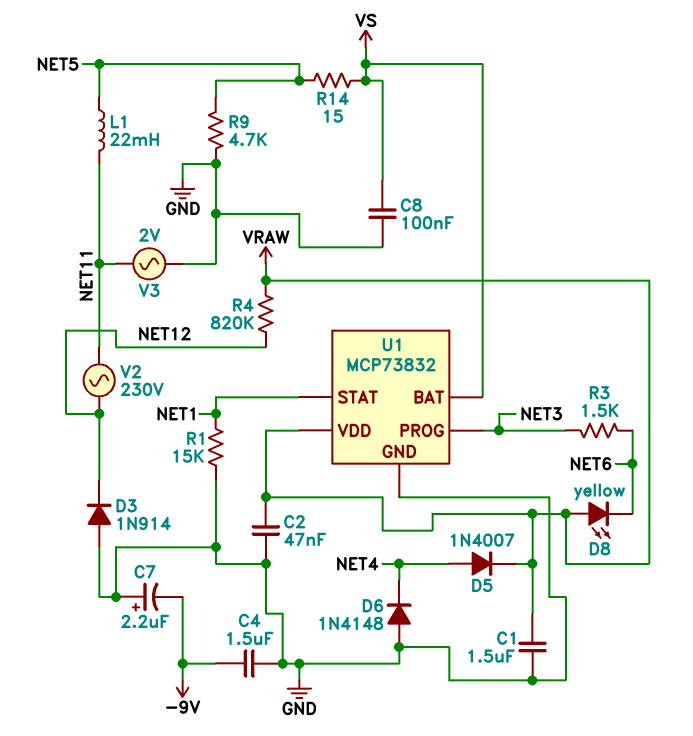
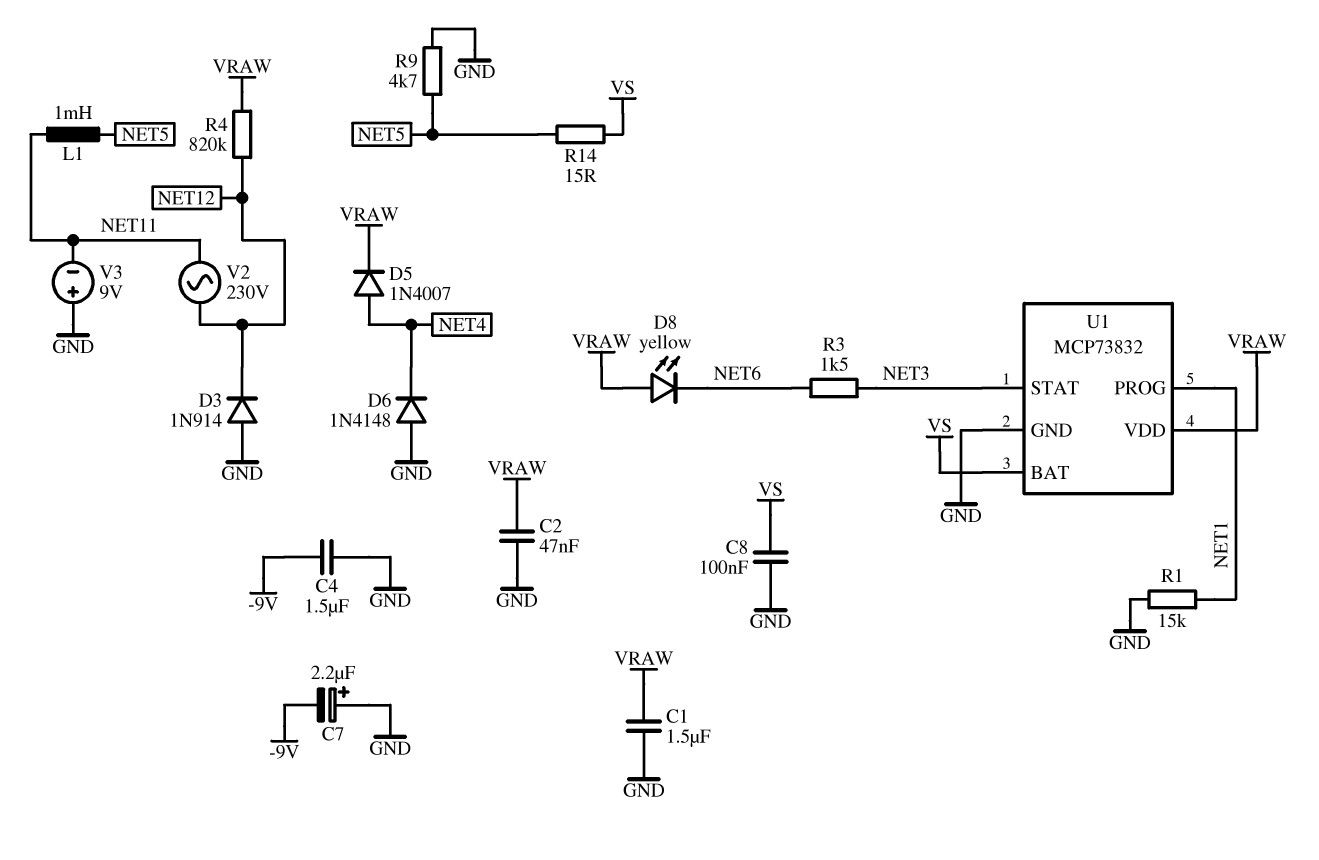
L1: 22mH (NET5, NET11) -> 1mH (NET5, NET11)
U1 pin PROG: NET3 -> NET1
U1 pin STAT: NET1 -> NET3
V3: AC 2V (GND, NET11) -> 9V (plus GND, minus NET11)

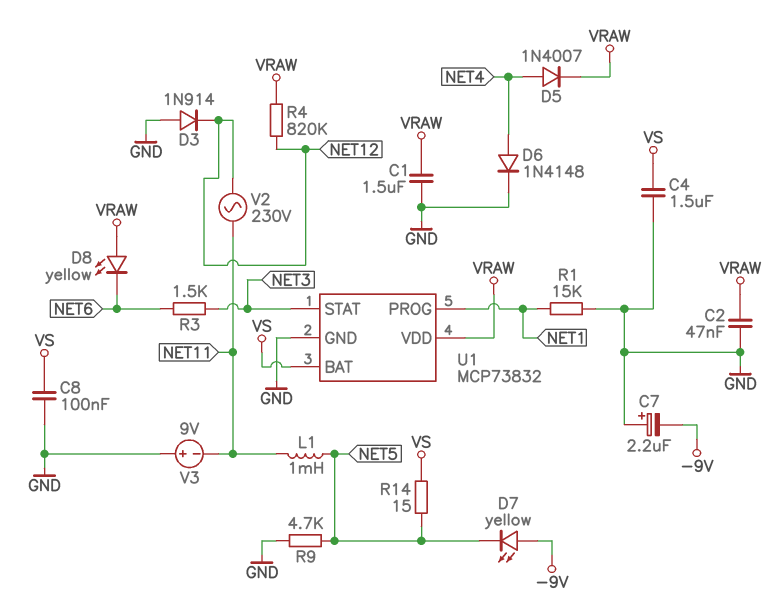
C4: 1.5uF (-9V, GND) -> 1.5uF (GND, VS)
D6: diode 1N4148 (A GND, K NET4) -> diode 1N4148 (A NET4, K GND)
D7: none -> LED yellow (A -9V, K NET5)

